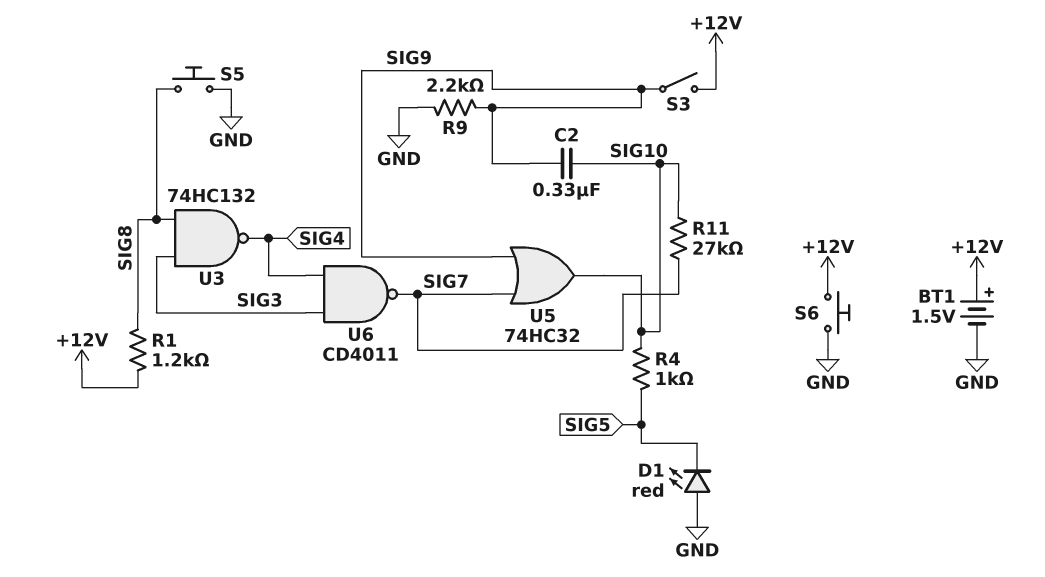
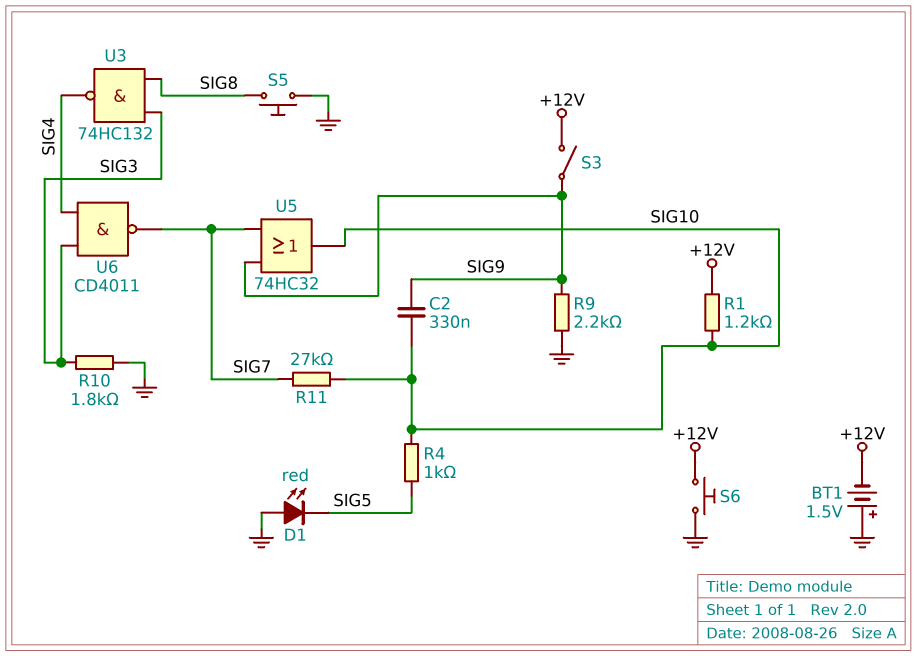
BT1: 1.5V (plus +12V, minus GND) -> 1.5V (plus GND, minus +12V)
R1: 1.2k (+12V, SIG8) -> 1.2k (+12V, SIG10)
R10: none -> 1.8k (GND, SIG3)

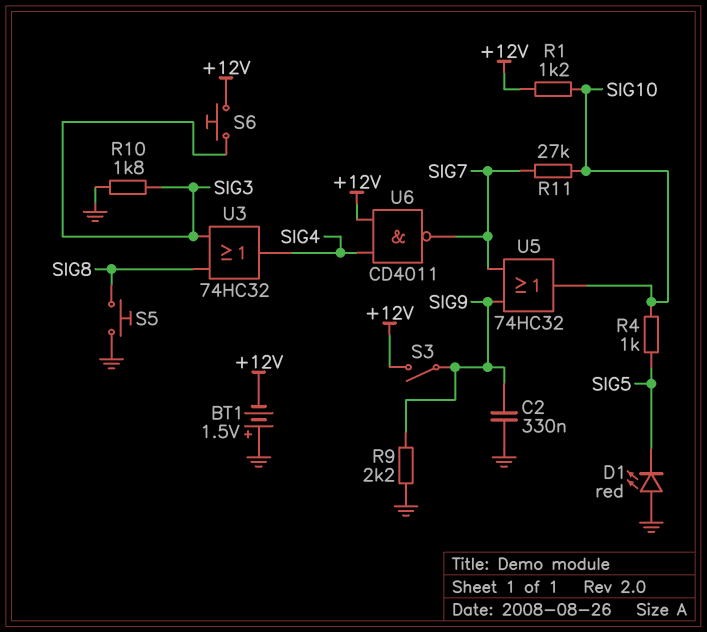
C2: 330nF (SIG9, SIG10) -> 330nF (GND, SIG9)
S6: button (+12V, GND) -> button (+12V, SIG3)
U3: NAND 74HC132 (in SIG3, in SIG8, out SIG4) -> OR 74HC32 (in SIG3, in SIG8, out SIG4)
U6: NAND CD4011 (in SIG3, in SIG4, out SIG7) -> NAND CD4011 (in +12V, in SIG4, out SIG7)

